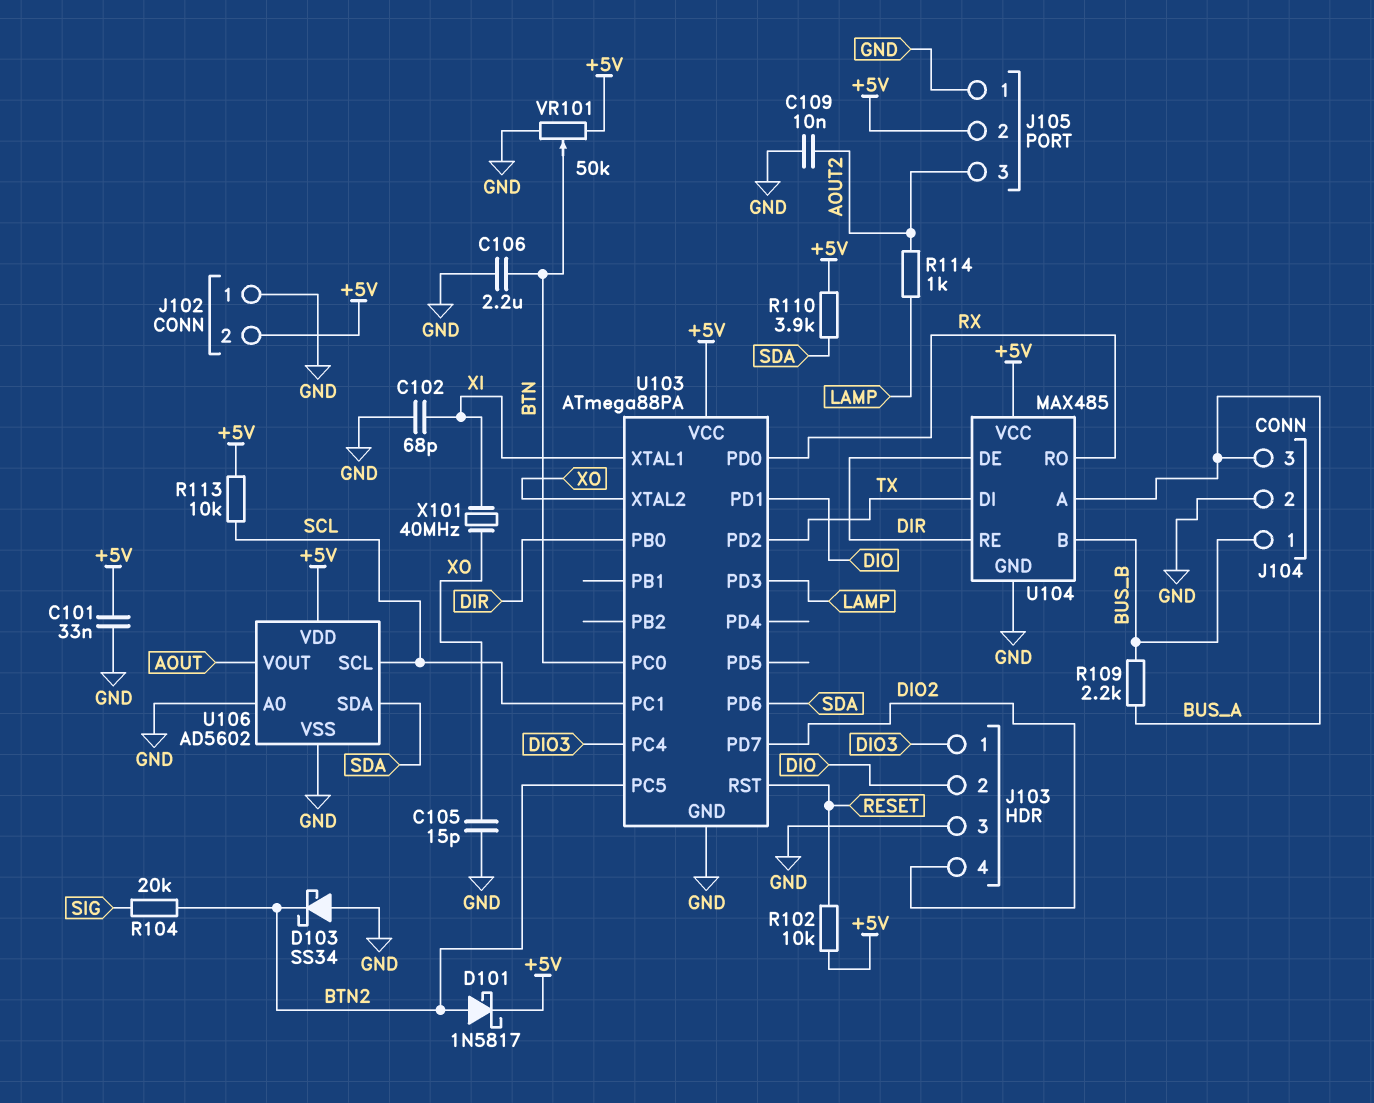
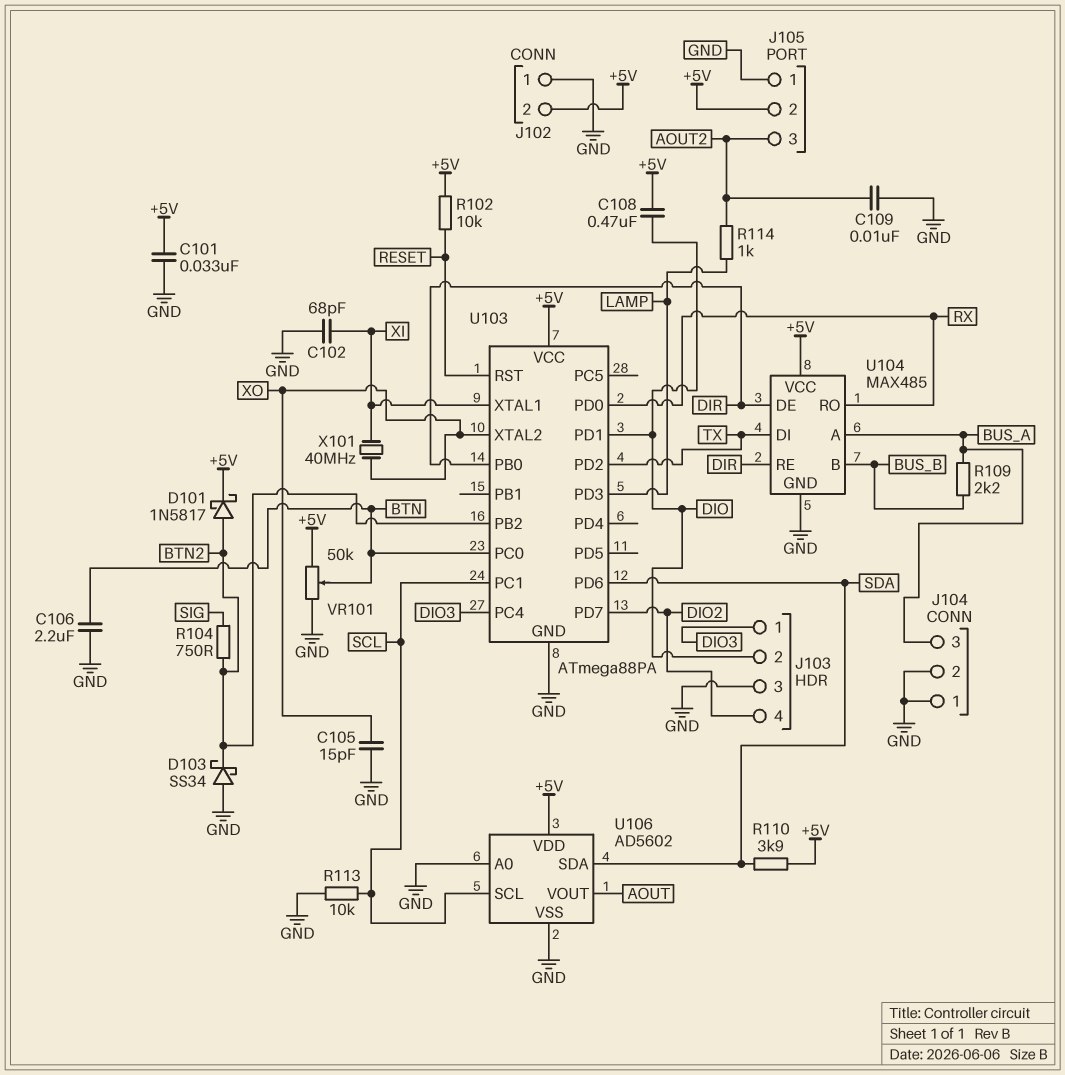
C108: none -> 470nF (+5V, DIO)
J104 pin 1: BUS_B -> GND
R104: 20k (BTN2, SIG) -> 750 (BTN2, SIG)
R113: 10k (+5V, SCL) -> 10k (GND, SCL)
U103 pin PB2: none -> BTN2
U103 pin PC5: BTN2 -> none

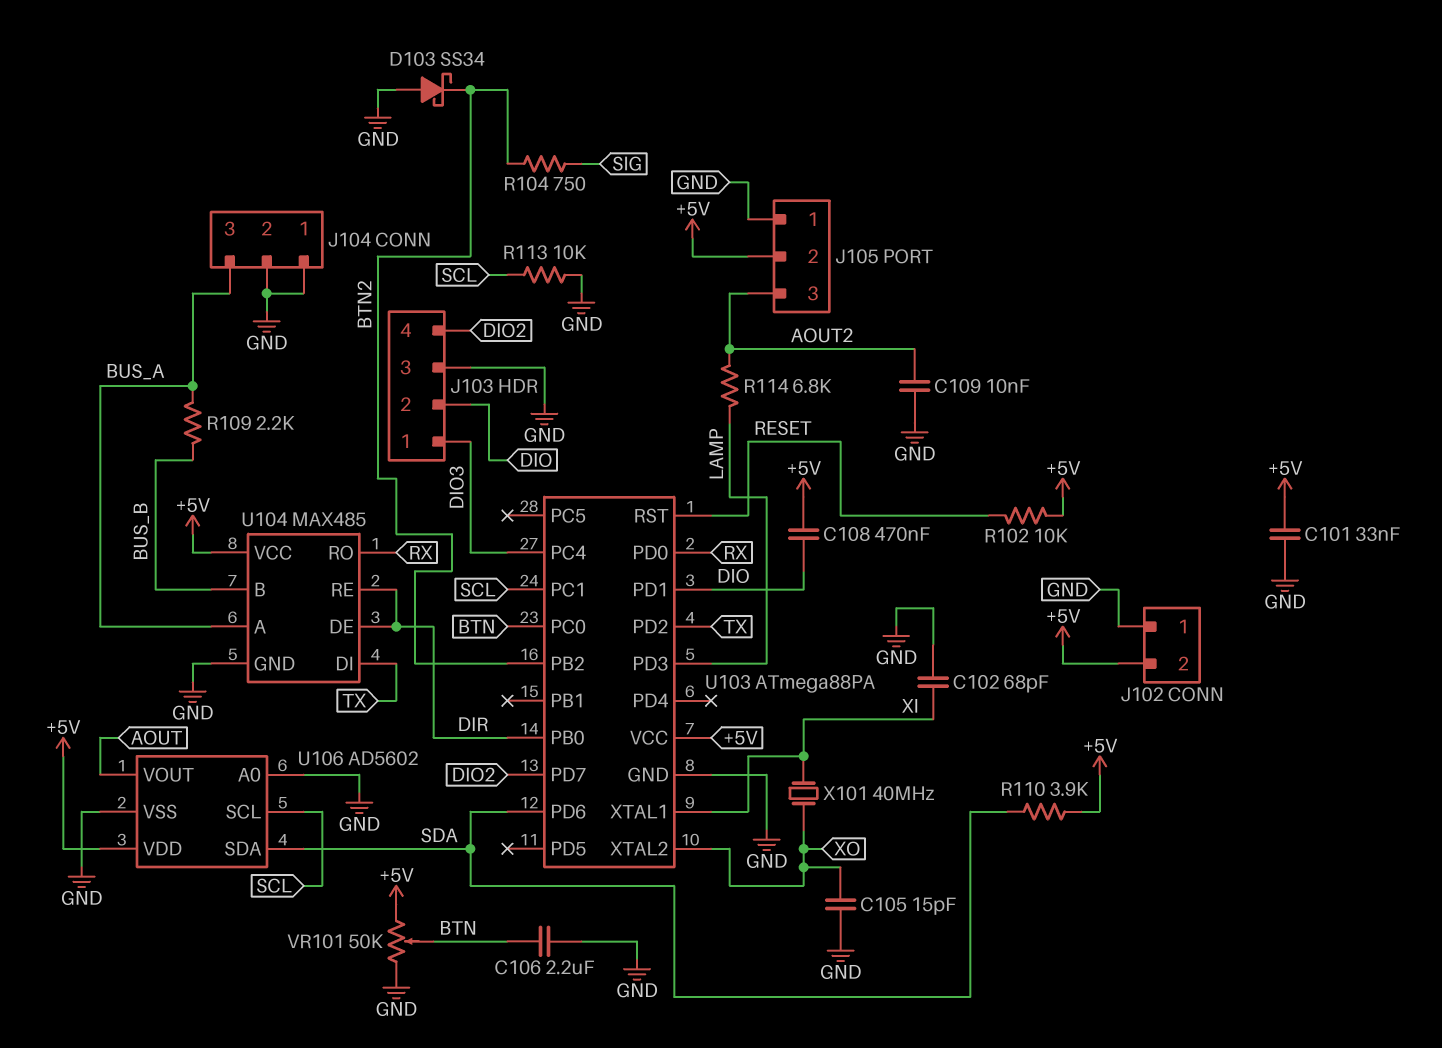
D101: schottky 1N5817 (A BTN2, K +5V) -> none
R114: 1k (AOUT2, LAMP) -> 6.8k (AOUT2, LAMP)

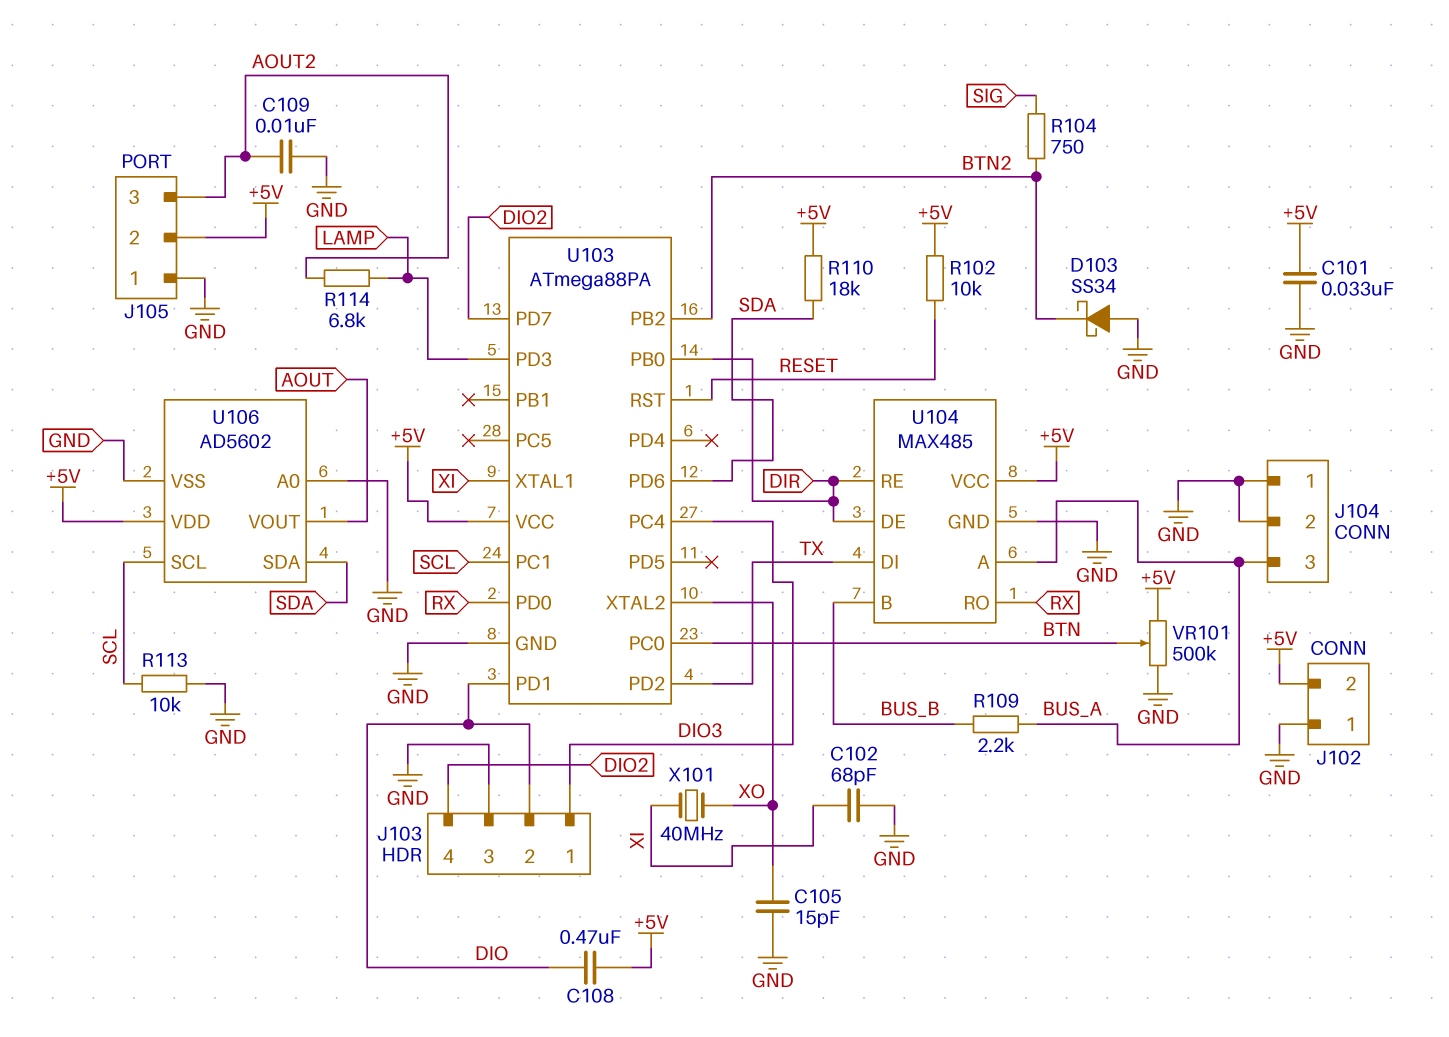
C106: 2.2uF (BTN, GND) -> none
R110: 3.9k (+5V, SDA) -> 18k (+5V, SDA)
VR101: 50k (+5V, GND, wiper BTN) -> 500k (+5V, GND, wiper BTN)

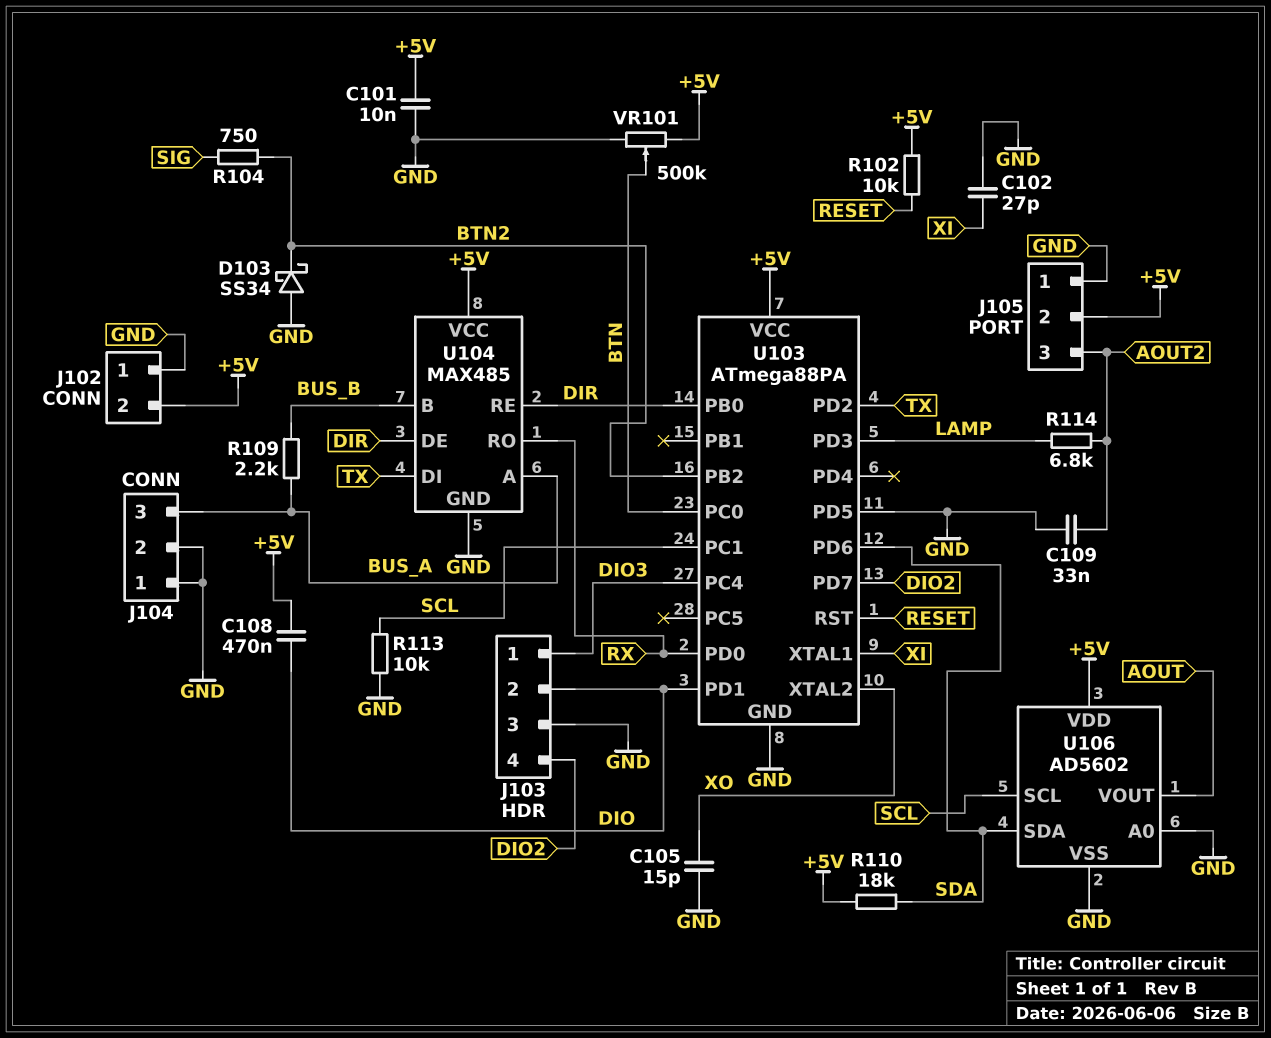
C101: 33nF (+5V, GND) -> 10nF (+5V, GND)
C102: 68pF (GND, XI) -> 27pF (GND, XI)
C109: 10nF (AOUT2, GND) -> 33nF (AOUT2, GND)
U103 pin PD5: none -> GND
X101: 40MHz (XI, XO) -> none

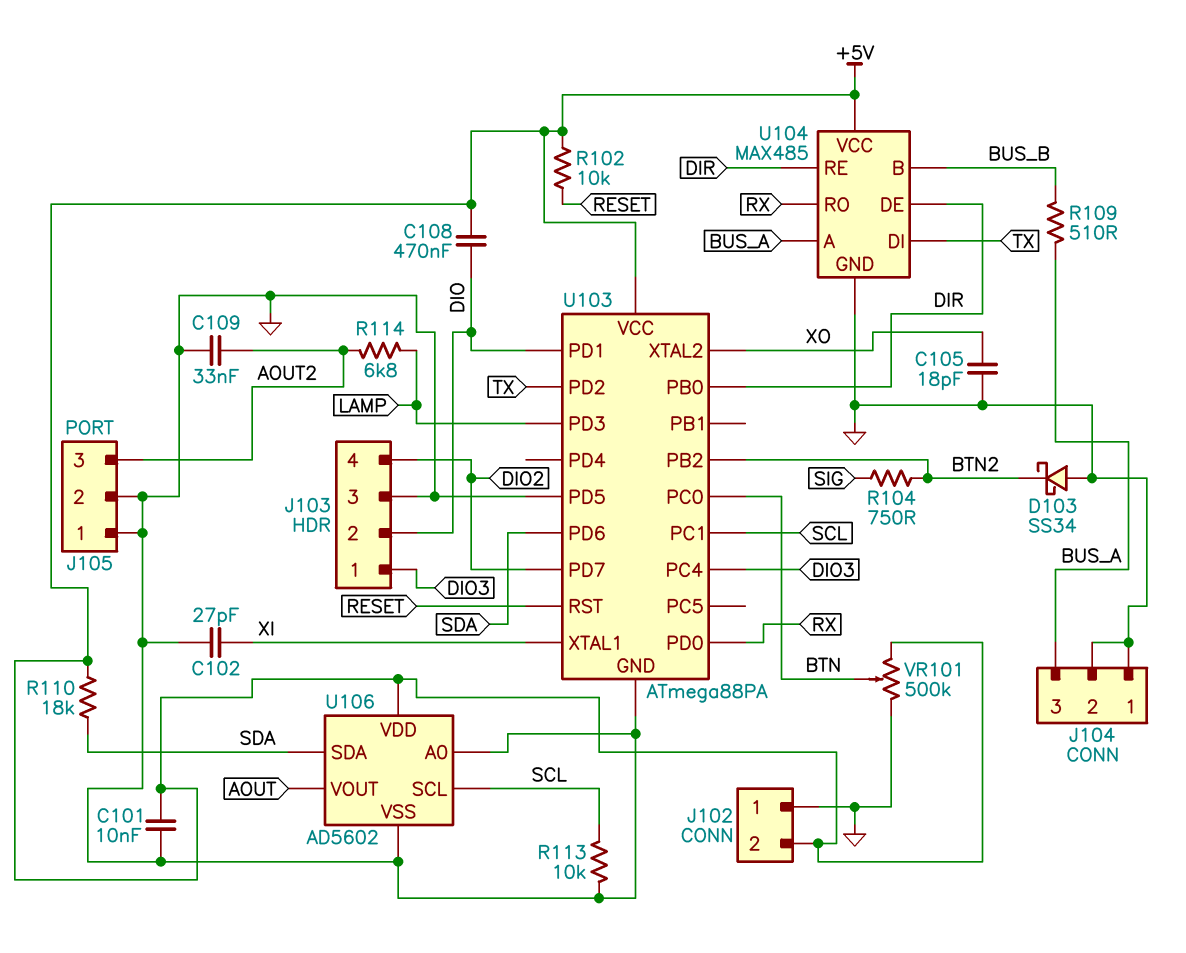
C105: 15pF (GND, XO) -> 18pF (GND, XO)
J105 pin 2: +5V -> GND
R109: 2.2k (BUS_A, BUS_B) -> 510 (BUS_A, BUS_B)

